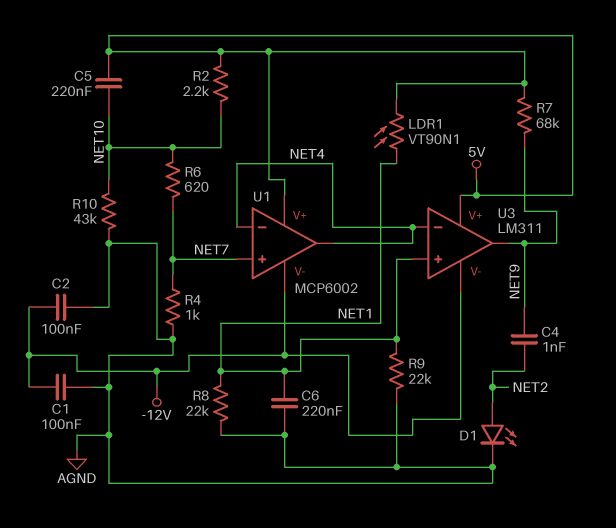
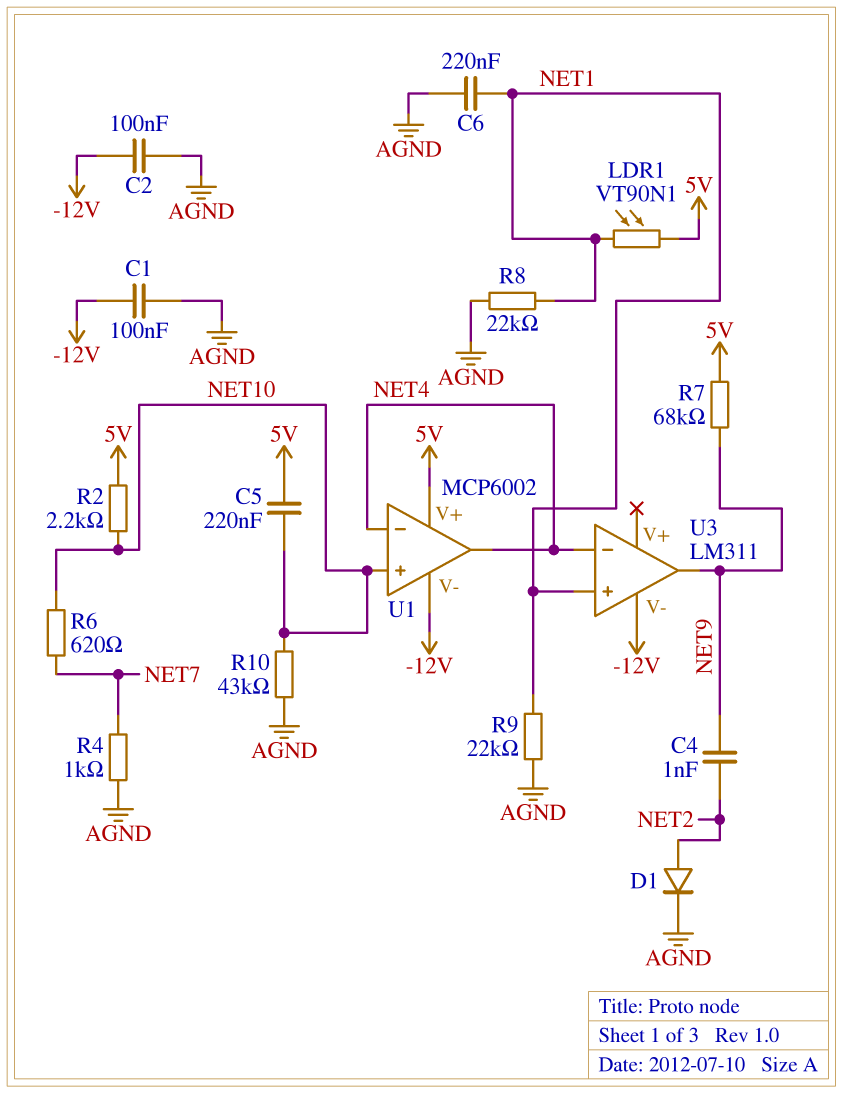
D1: LED (A NET2, K AGND) -> diode (A NET2, K AGND)
U1 pin in+: NET7 -> NET10
U3 pin V+: 5V -> none

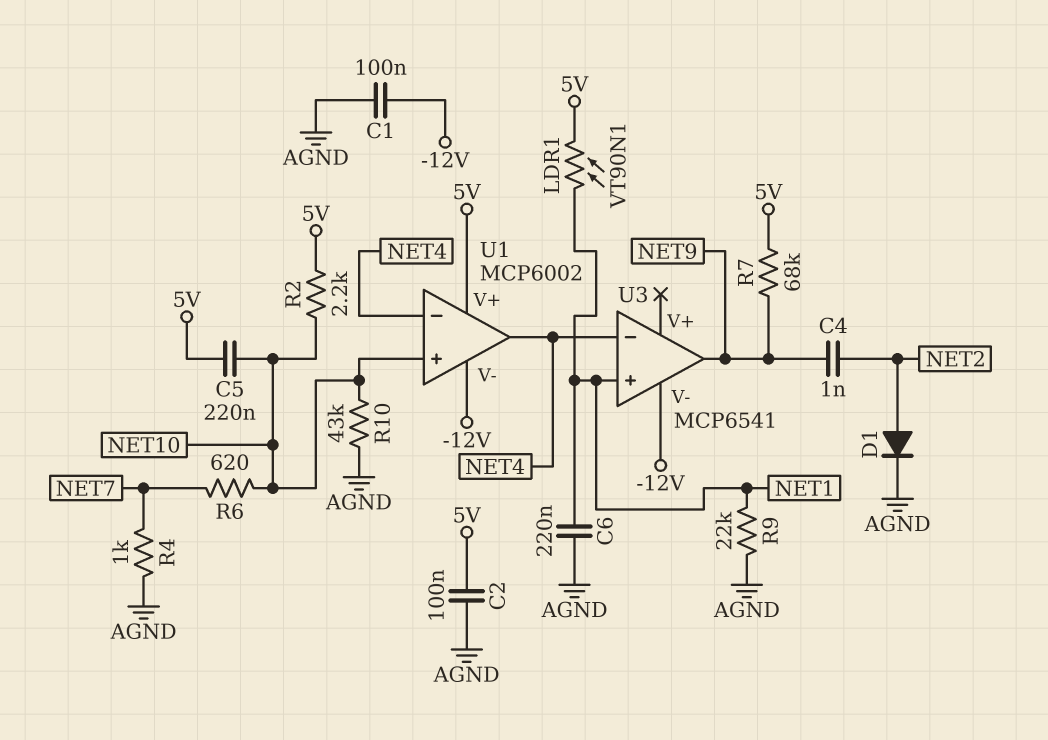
C2: 100nF (-12V, AGND) -> 100nF (5V, AGND)
R8: 22k (AGND, NET1) -> none
U3: LM311 -> MCP6541

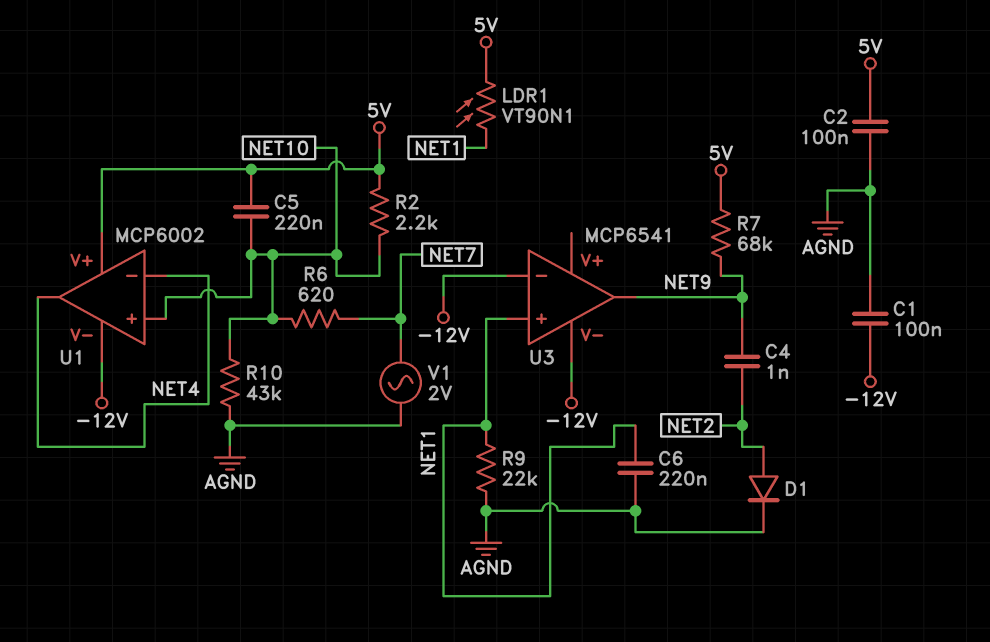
R4: 1k (AGND, NET7) -> none
U3 pin in-: NET4 -> -12V
V1: none -> AC 2V (AGND, NET7)

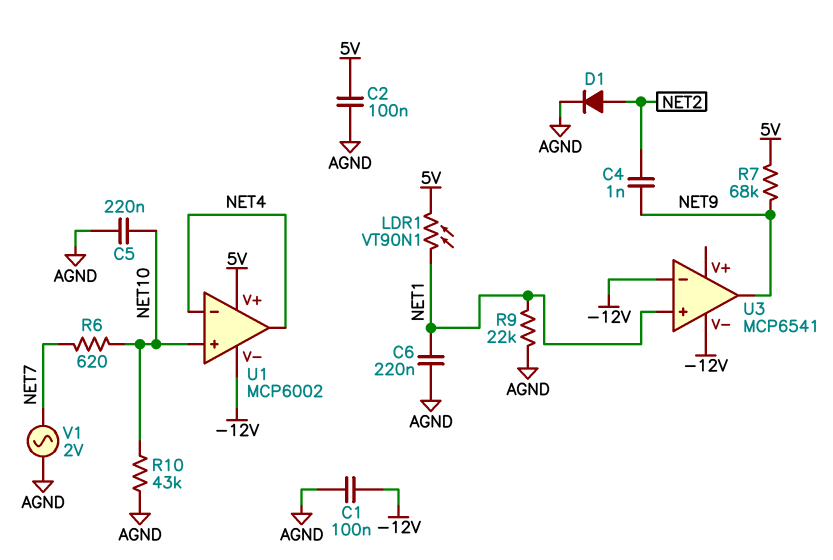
C5: 220nF (5V, NET10) -> 220nF (AGND, NET10)
R2: 2.2k (5V, NET10) -> none

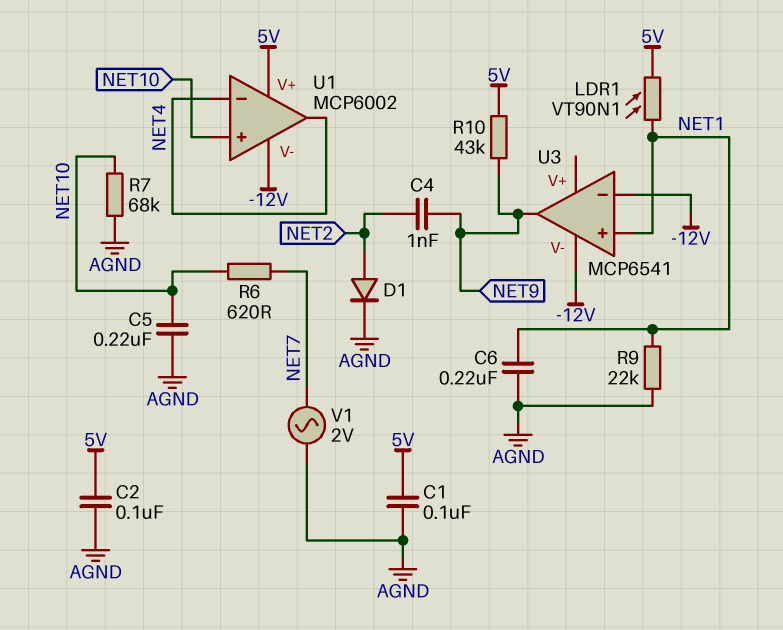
C1: 100nF (-12V, AGND) -> 100nF (5V, AGND)
R7: 68k (5V, NET9) -> 68k (AGND, NET10)
R10: 43k (AGND, NET10) -> 43k (5V, NET9)

